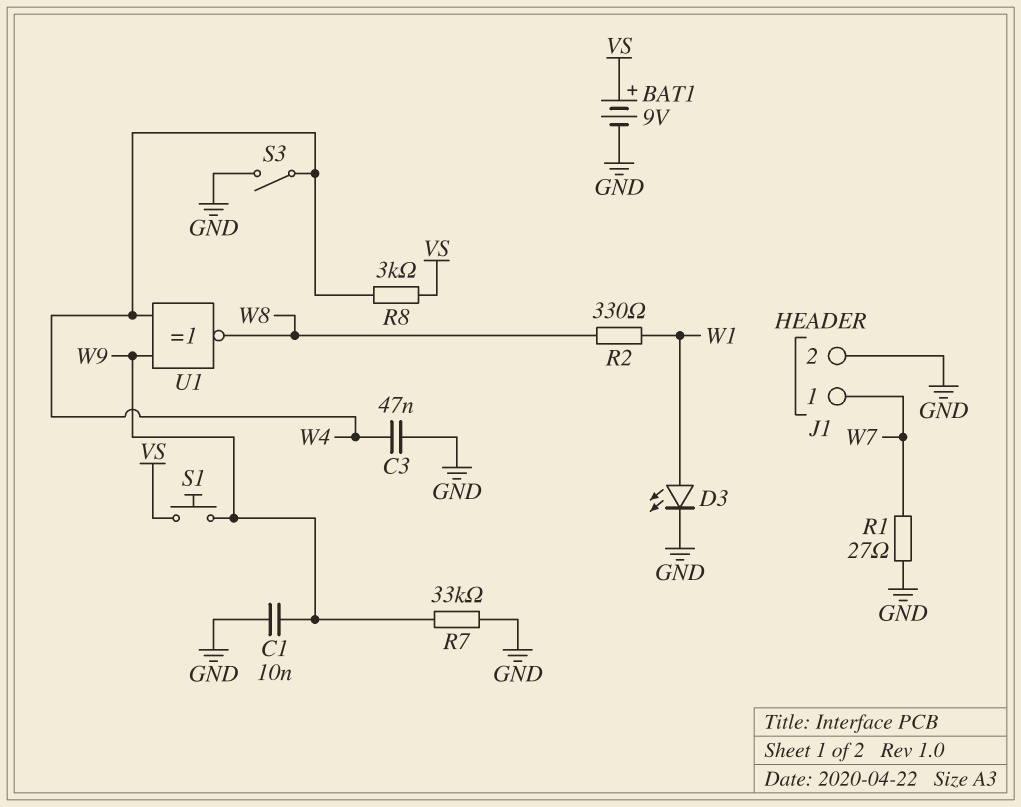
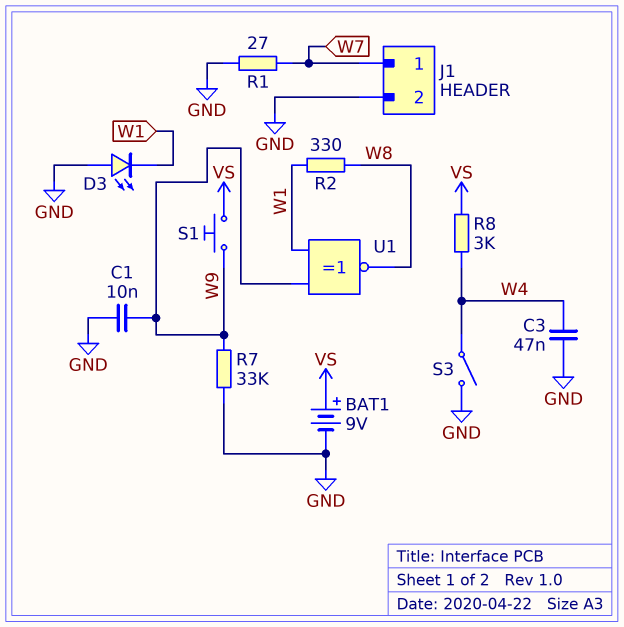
D3: LED (A W1, K GND) -> LED (A GND, K W1)
U1: XNOR (in W4, in W9, out W8) -> XNOR (in W1, in W9, out W8)

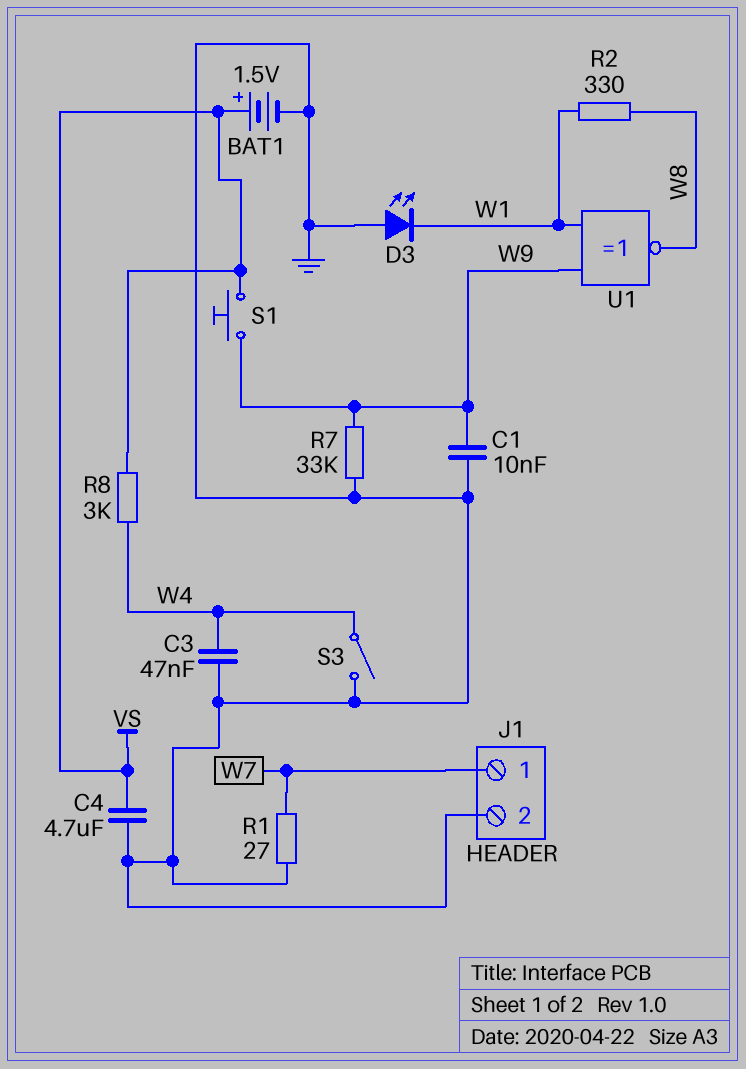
BAT1: 9V (plus VS, minus GND) -> 1.5V (plus VS, minus GND)
C4: none -> 4.7uF (GND, VS)

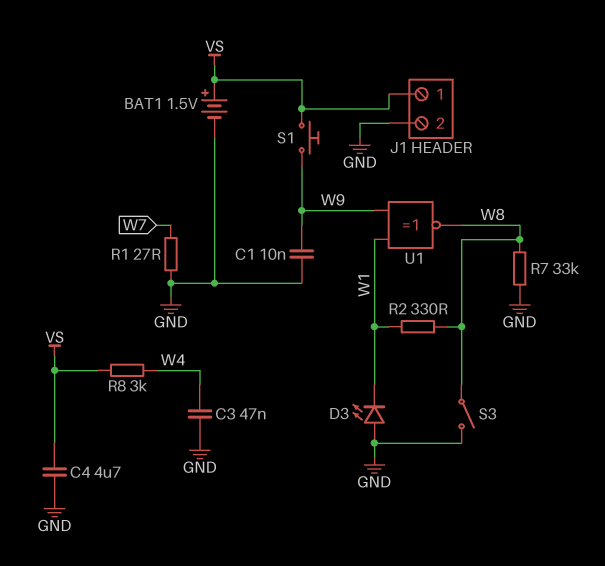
J1 pin 1: W7 -> VS
R7: 33k (GND, W9) -> 33k (GND, W8)
S3: switch (GND, W4) -> switch (GND, W8)

